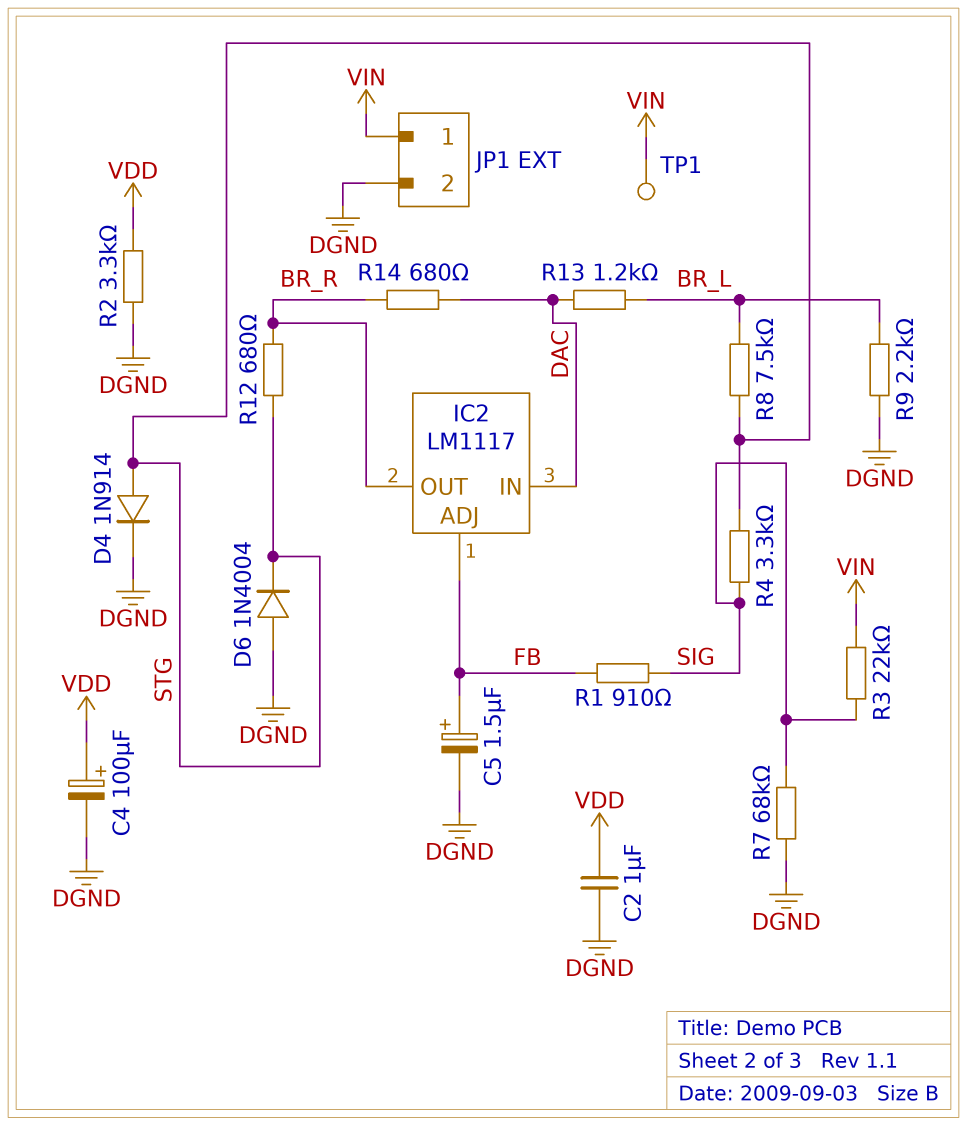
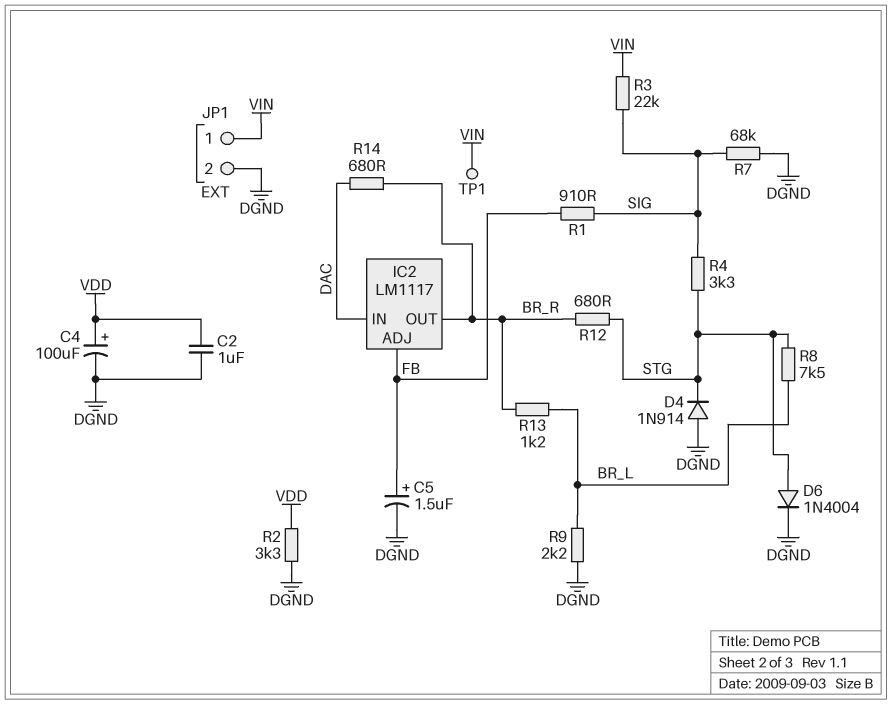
D4: diode 1N914 (A STG, K DGND) -> diode 1N914 (A DGND, K STG)
D6: diode 1N4004 (A DGND, K STG) -> diode 1N4004 (A STG, K DGND)
R13: 1.2k (BR_L, DAC) -> 1.2k (BR_L, BR_R)

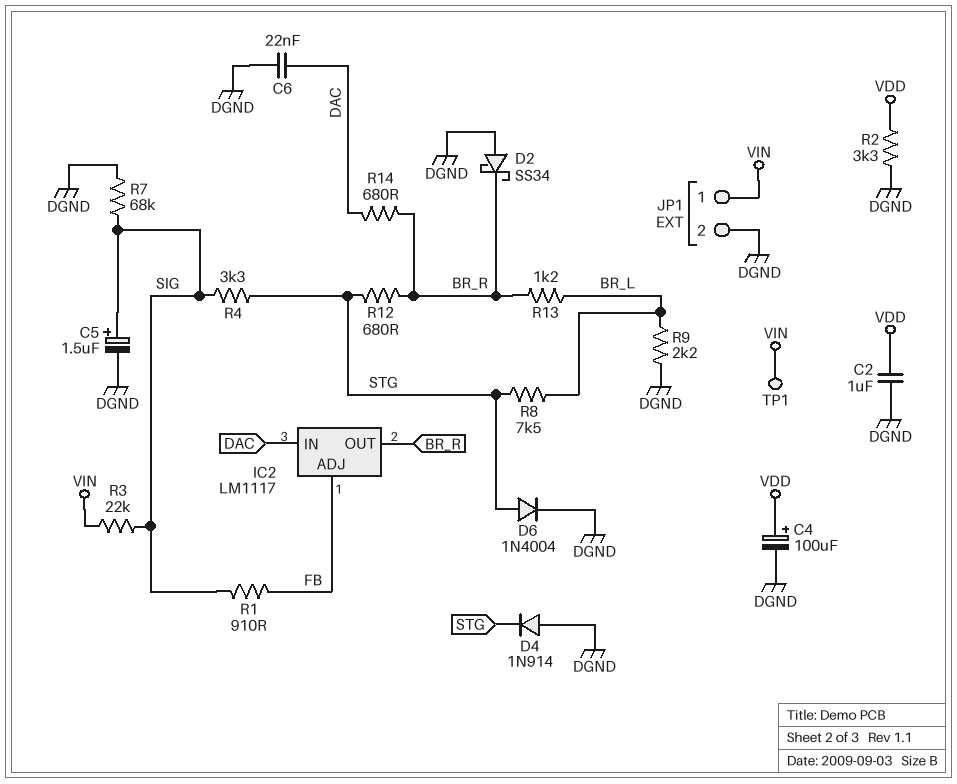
C5: 1.5uF (plus FB, minus DGND) -> 1.5uF (plus SIG, minus DGND)
C6: none -> 22nF (DAC, DGND)
D2: none -> schottky SS34 (A DGND, K BR_R)

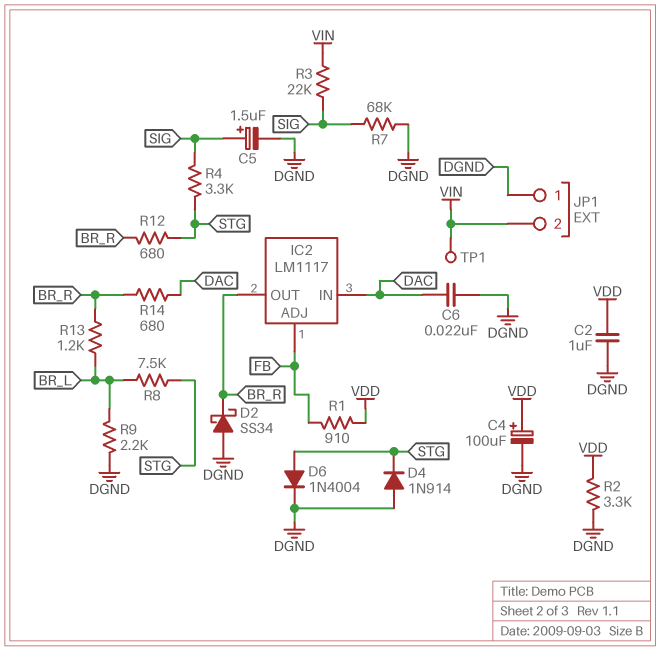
JP1 pin 1: VIN -> DGND
JP1 pin 2: DGND -> VIN
R1: 910 (FB, SIG) -> 910 (FB, VDD)

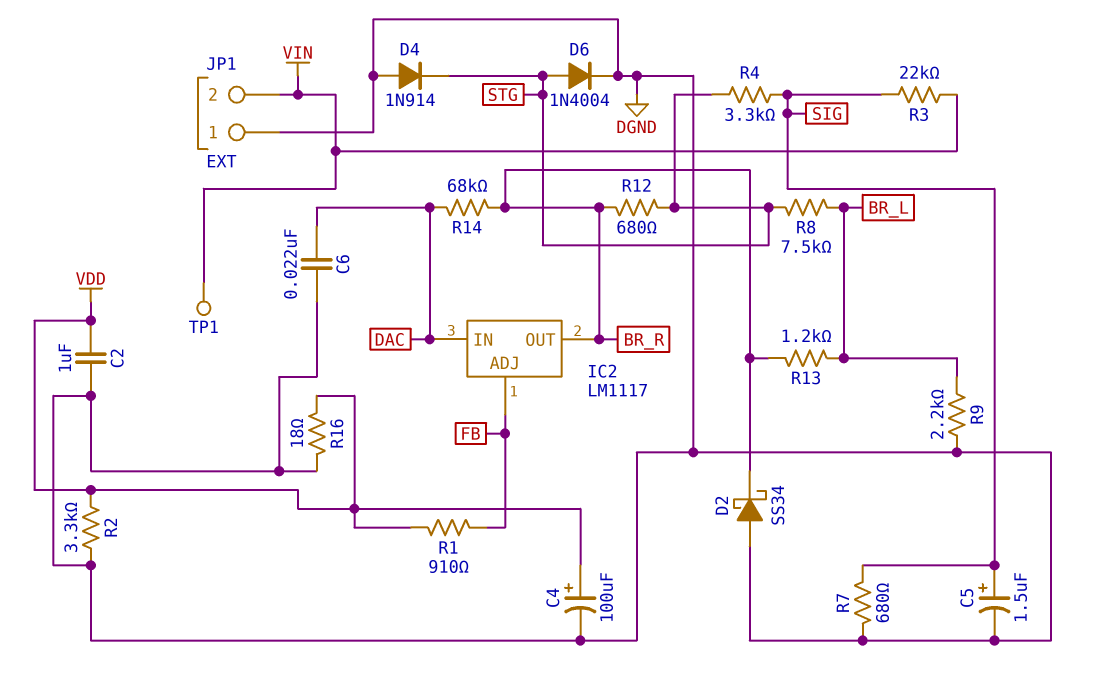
R7: 68k (DGND, SIG) -> 680 (DGND, SIG)
R14: 680 (BR_R, DAC) -> 68k (BR_R, DAC)
R16: none -> 18 (DGND, VDD)

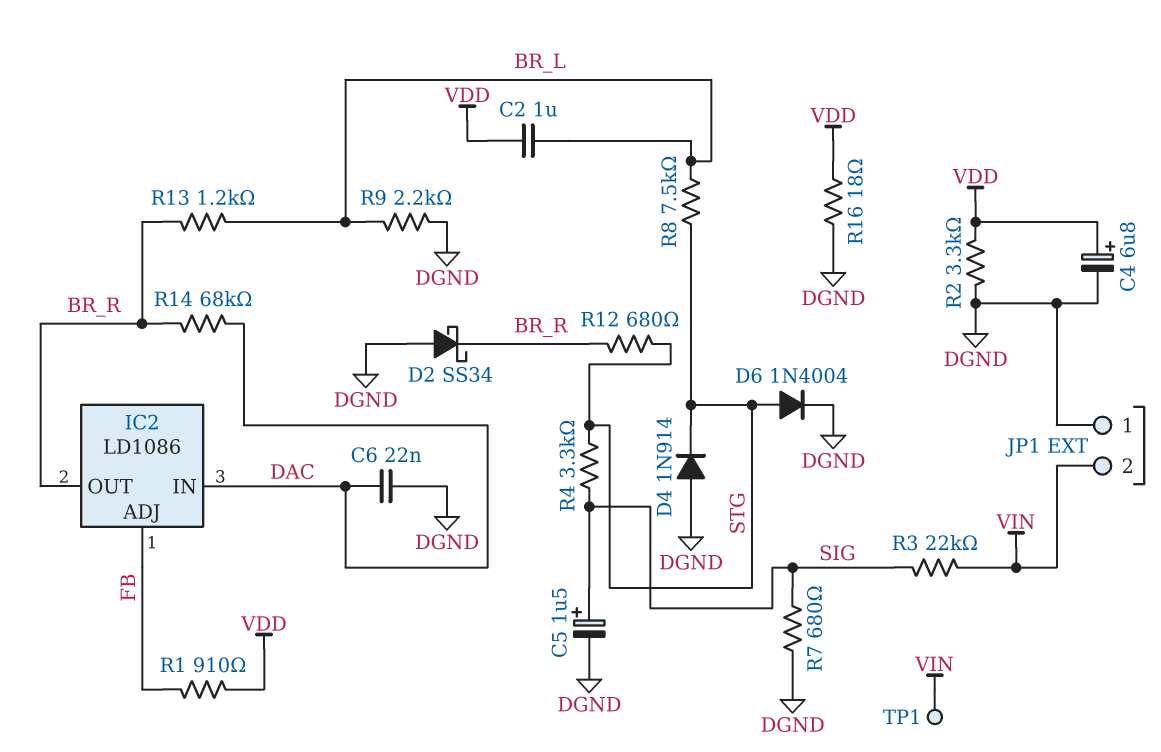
C2: 1uF (DGND, VDD) -> 1uF (BR_L, VDD)
C4: 100uF (plus VDD, minus DGND) -> 6.8uF (plus VDD, minus DGND)
IC2: LM1117 -> LD1086

